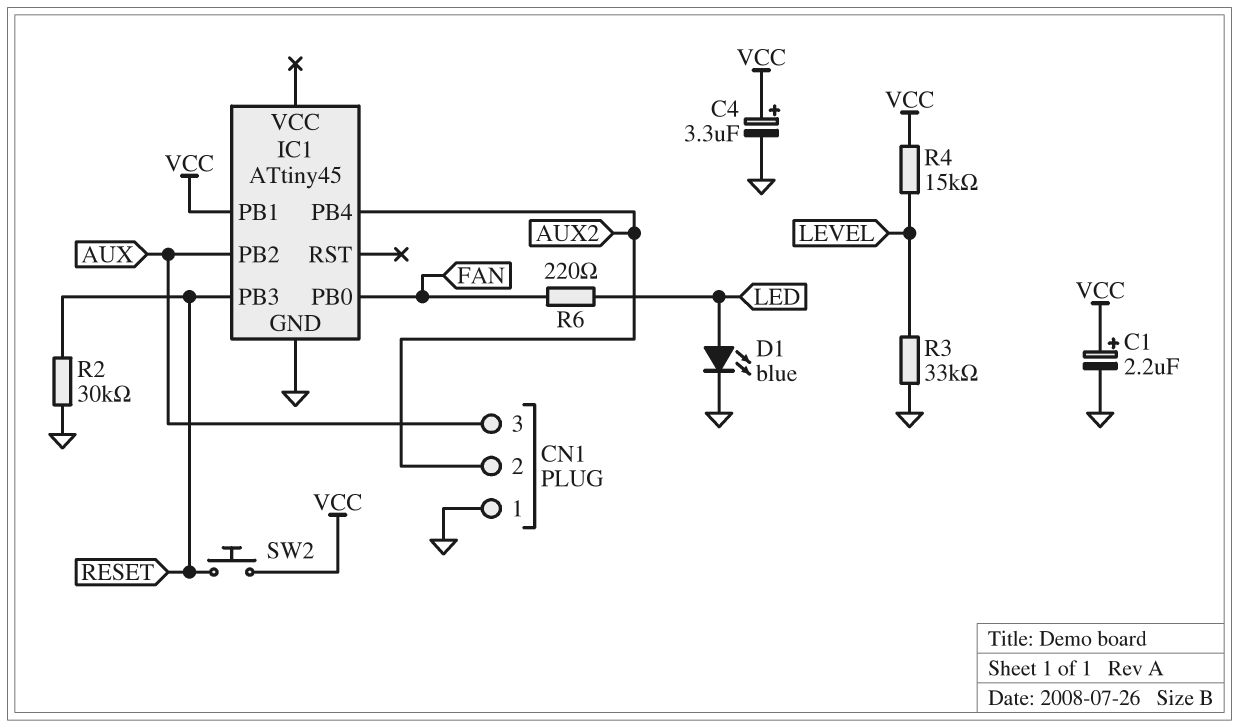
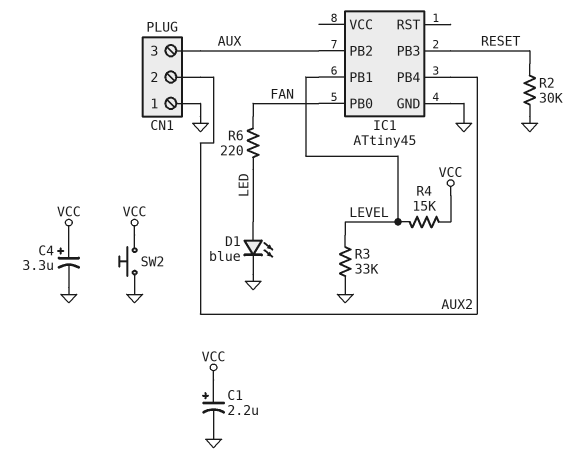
IC1 pin PB1: VCC -> LEVEL
SW2: button (RESET, VCC) -> button (GND, VCC)

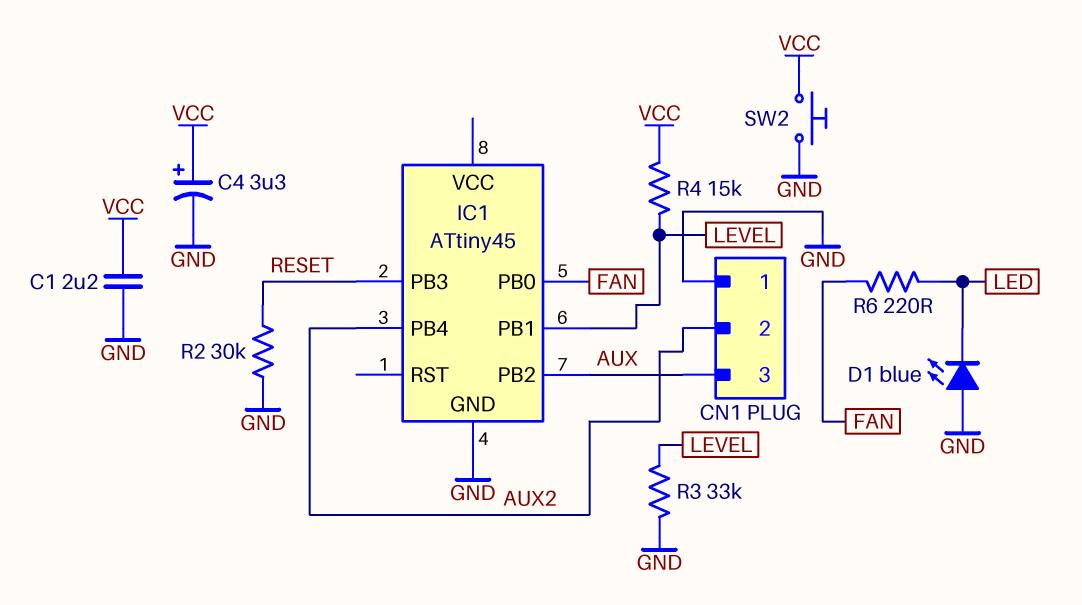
C1: 2.2uF (plus VCC, minus GND) -> 2.2uF (GND, VCC)
D1: LED blue (A LED, K GND) -> LED blue (A GND, K LED)

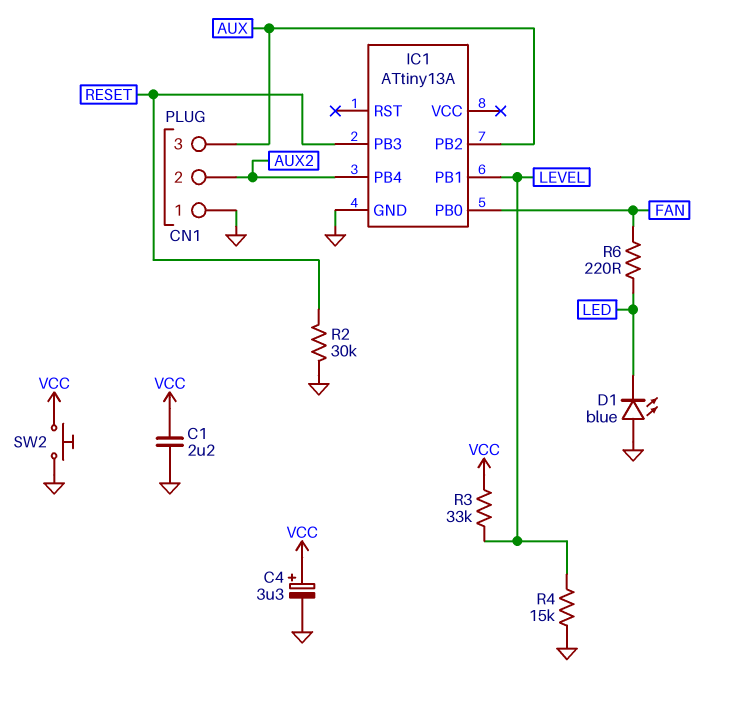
IC1: ATtiny45 -> ATtiny13A
R3: 33k (GND, LEVEL) -> 33k (LEVEL, VCC)
R4: 15k (LEVEL, VCC) -> 15k (GND, LEVEL)

